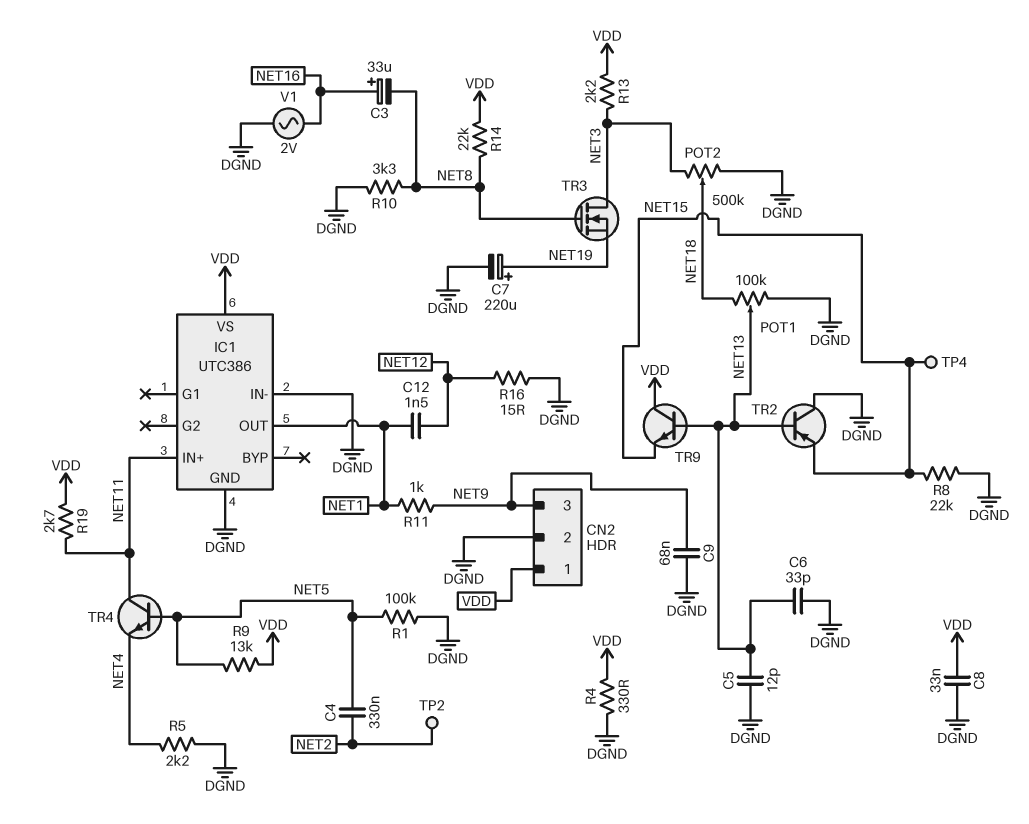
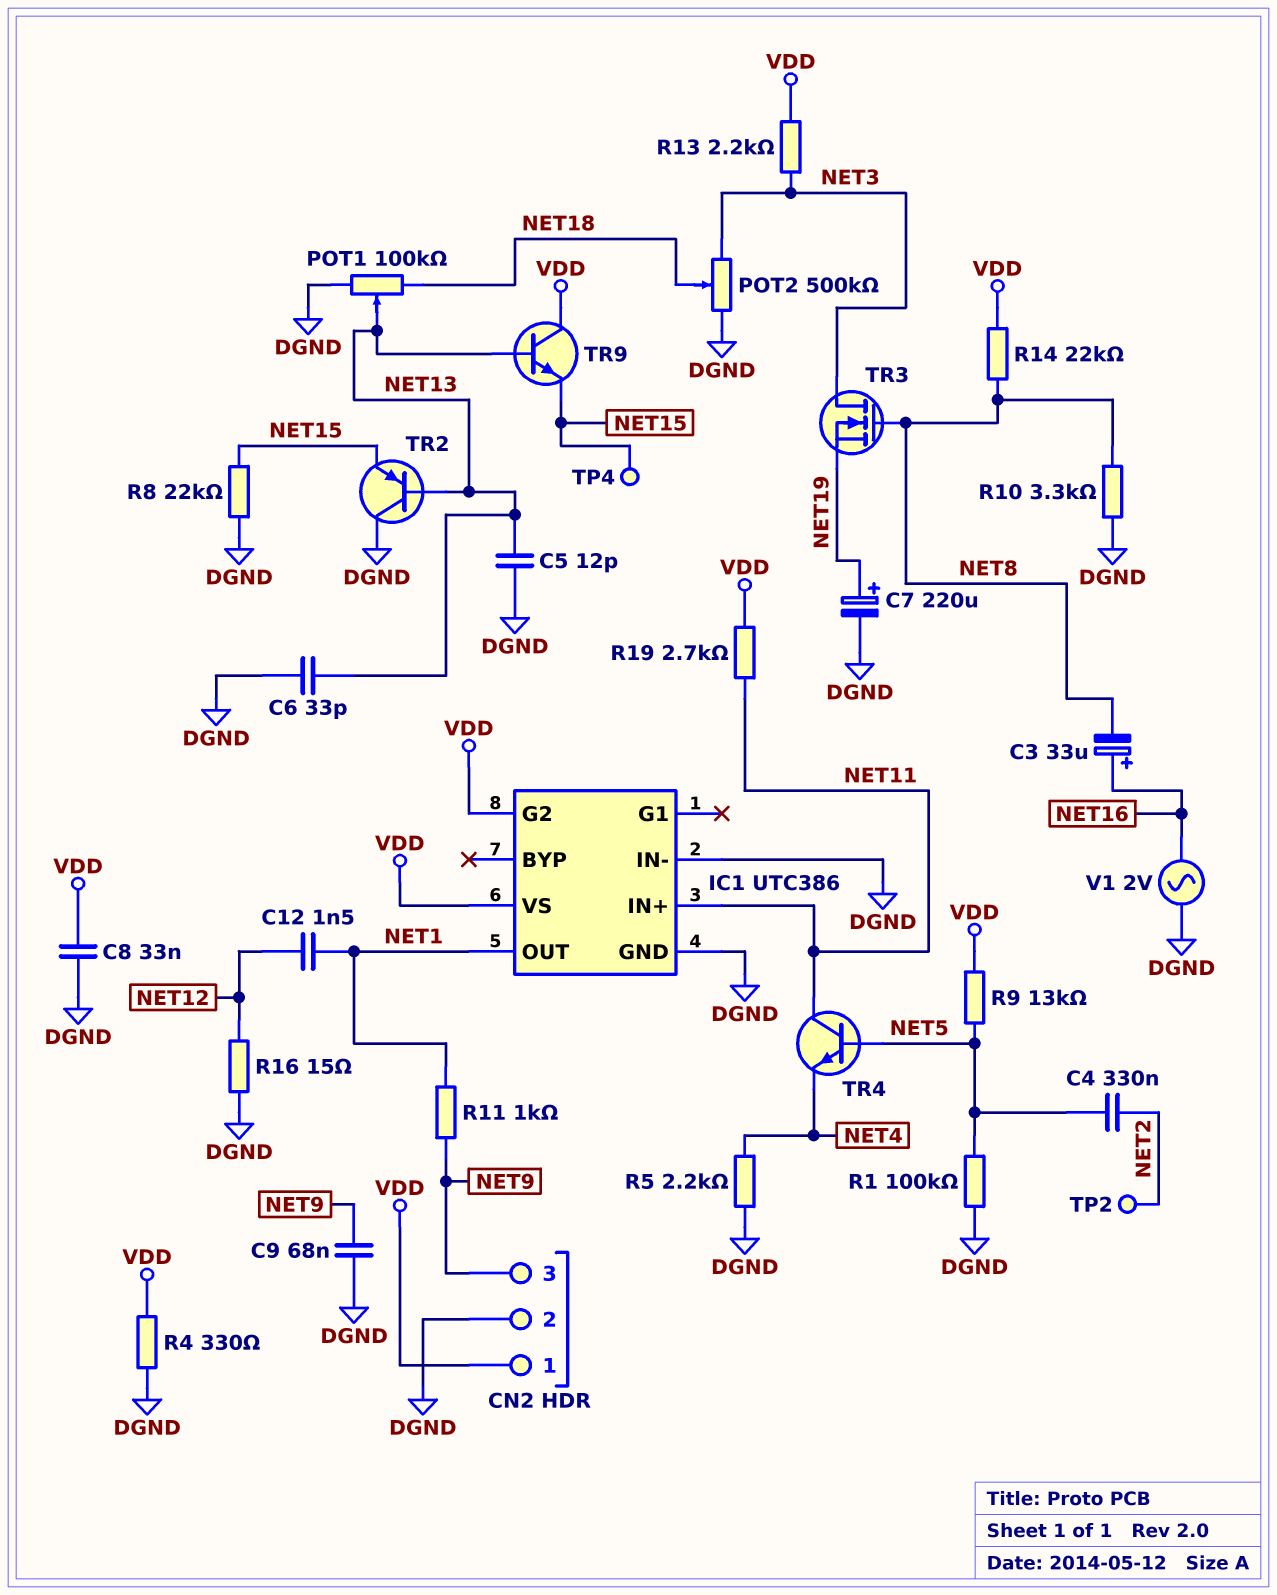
IC1 pin G2: none -> VDD

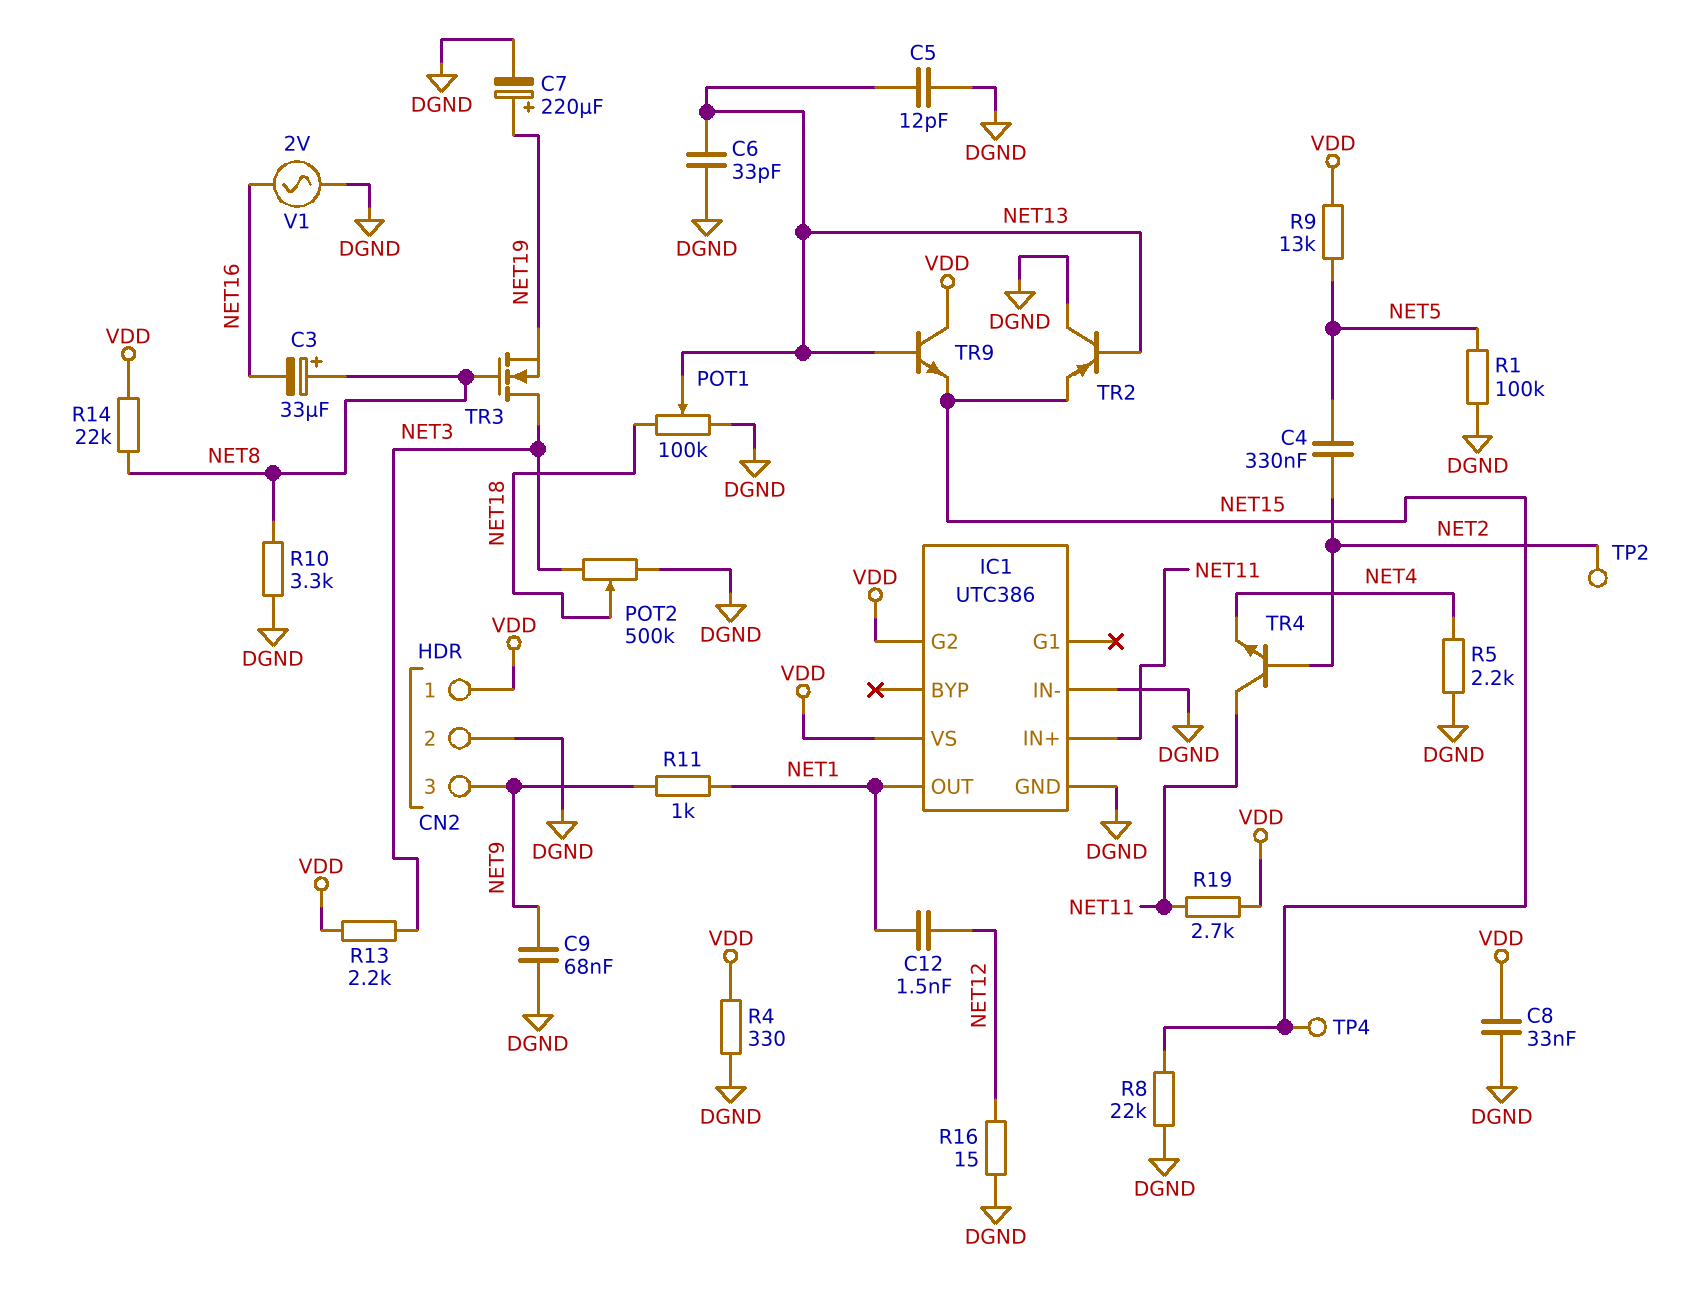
C3: 33uF (plus NET16, minus NET8) -> 33uF (plus NET8, minus NET16)
TR4: NPN (B NET5, C NET11, E NET4) -> NPN (B NET2, C NET11, E NET4)

